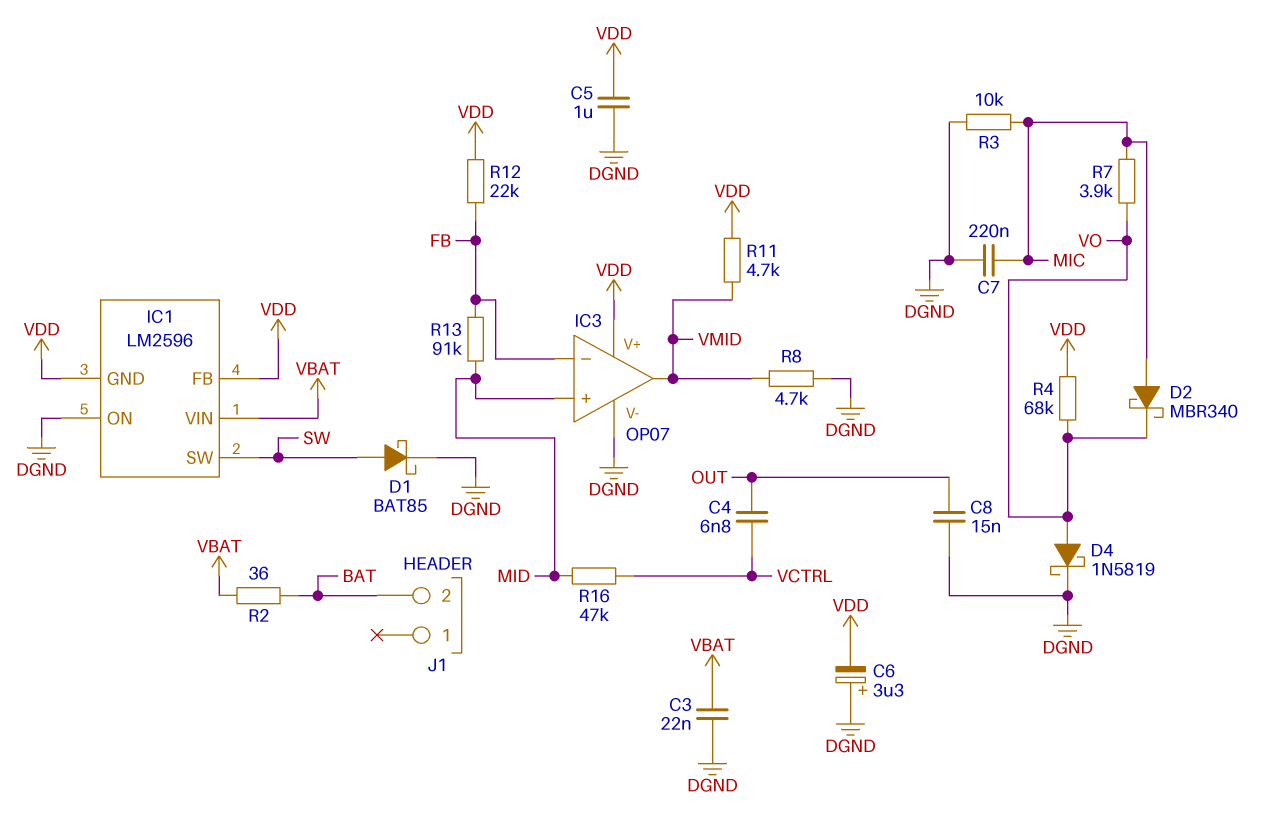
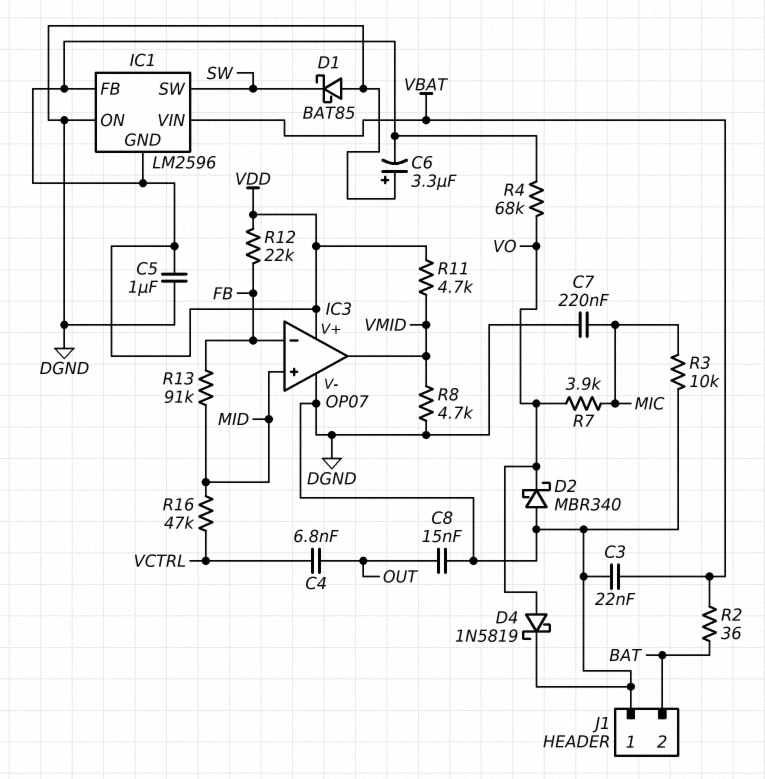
D1: schottky BAT85 (A SW, K DGND) -> schottky BAT85 (A DGND, K SW)
D2: schottky MBR340 (A MIC, K VO) -> schottky MBR340 (A DGND, K VO)
J1 pin 1: none -> DGND

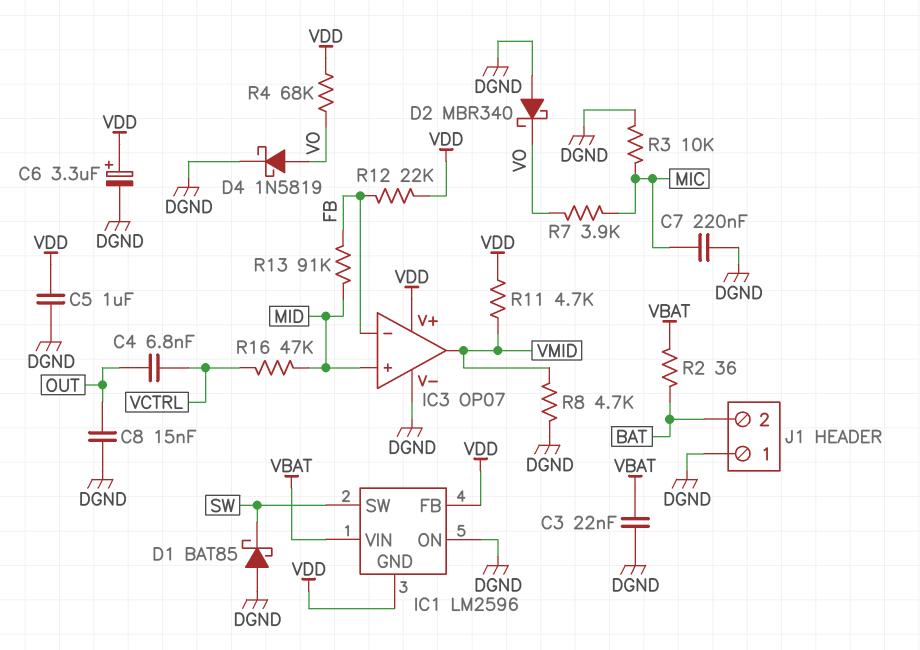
C6: 3.3uF (plus DGND, minus VDD) -> 3.3uF (plus VDD, minus DGND)

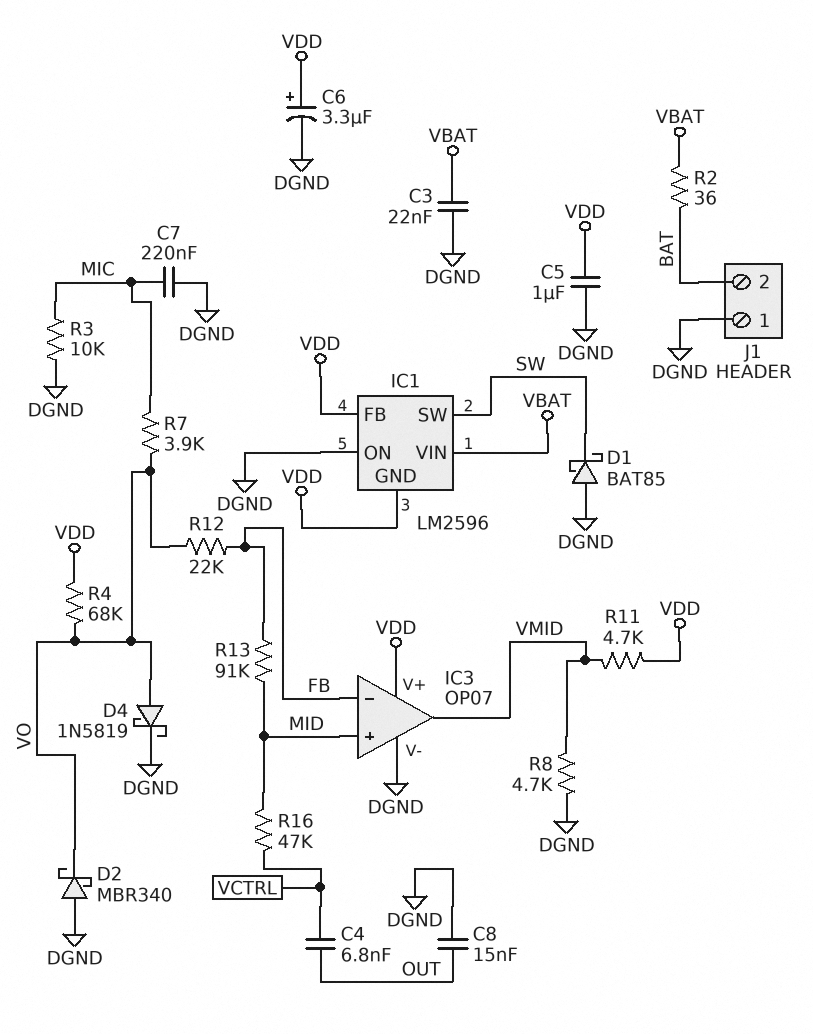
R12: 22k (FB, VDD) -> 22k (FB, VO)

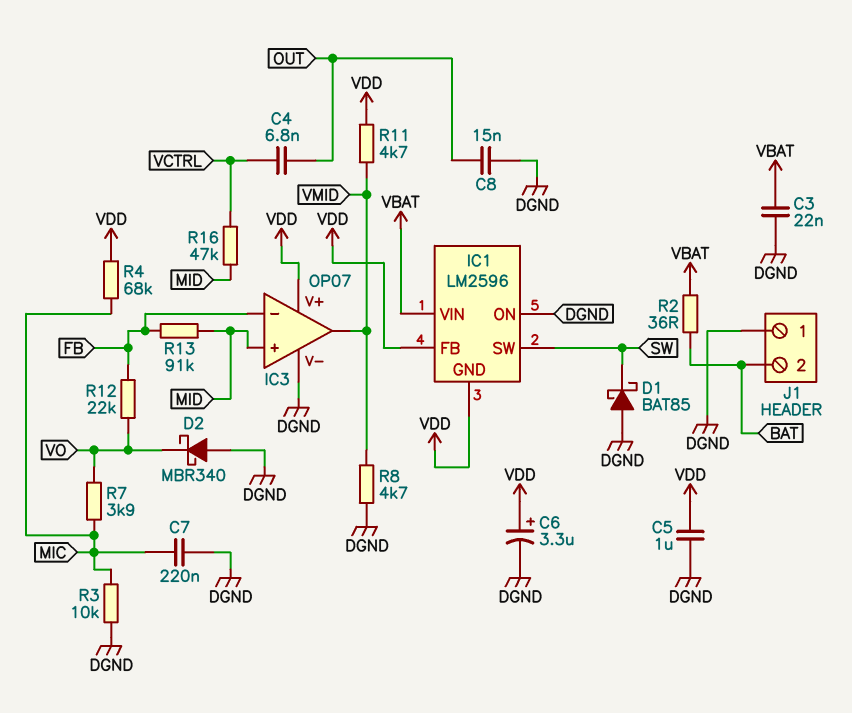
D4: schottky 1N5819 (A VO, K DGND) -> none
R4: 68k (VDD, VO) -> 68k (MIC, VDD)

